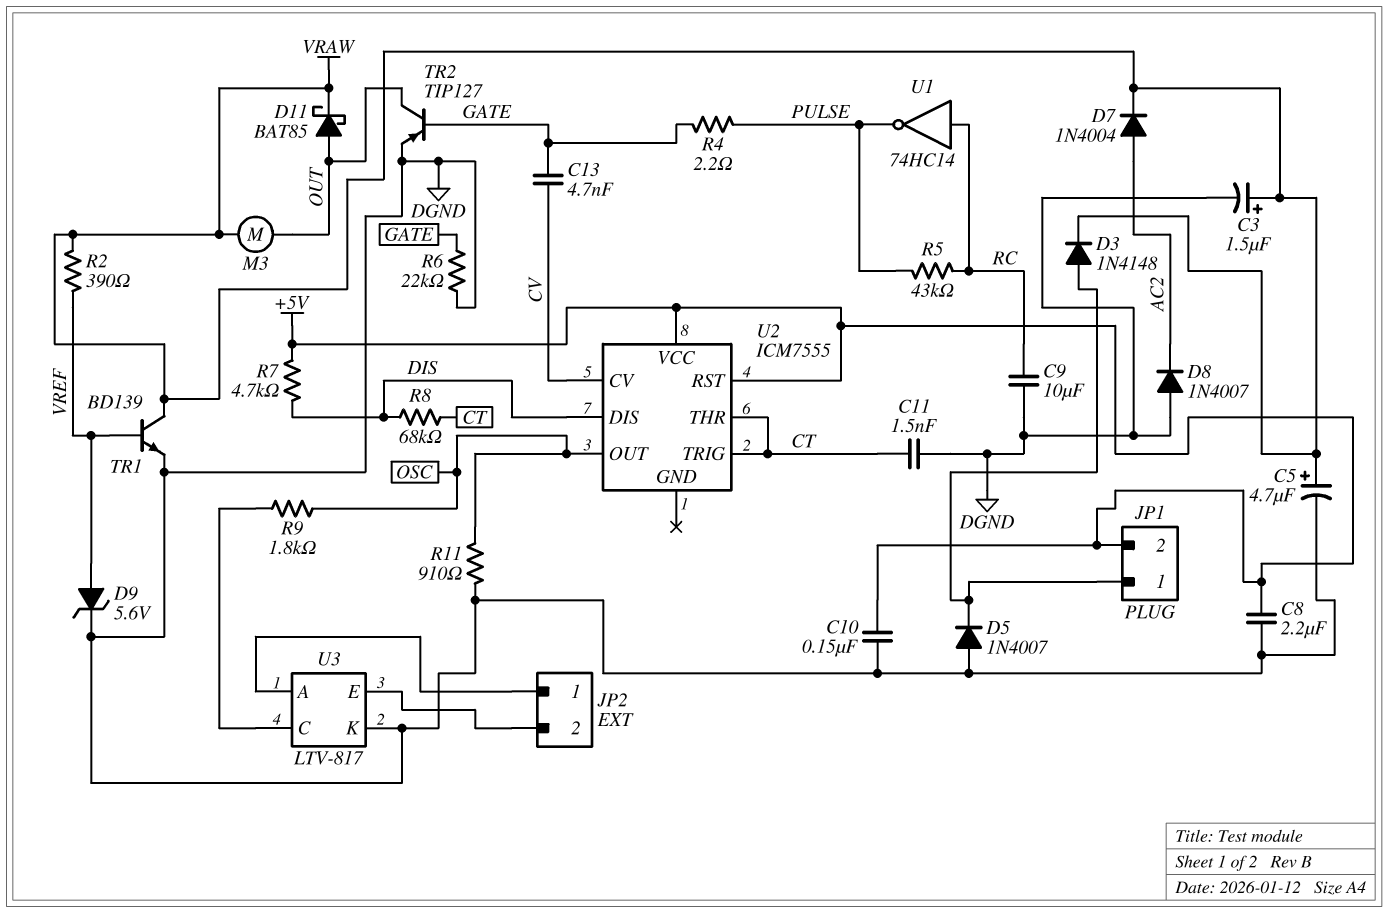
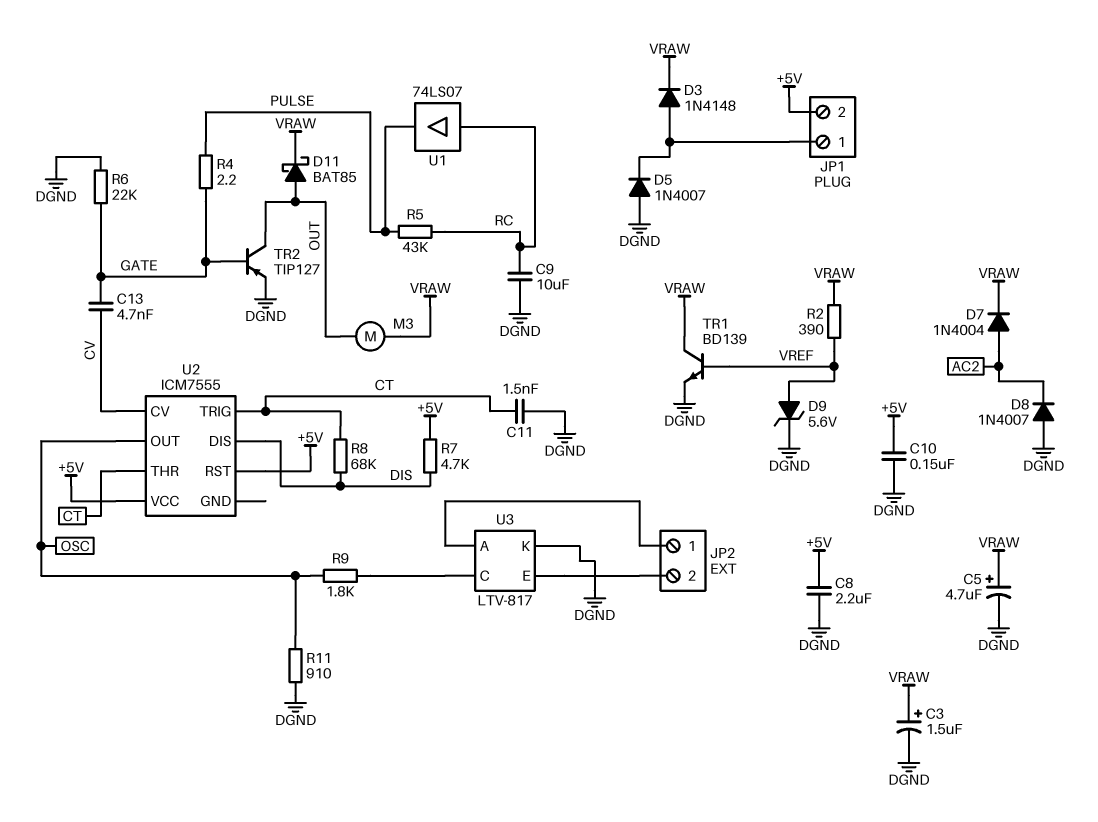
U1: NOT 74HC14 (in RC, out PULSE) -> buffer 74LS07 (in RC, out PULSE)

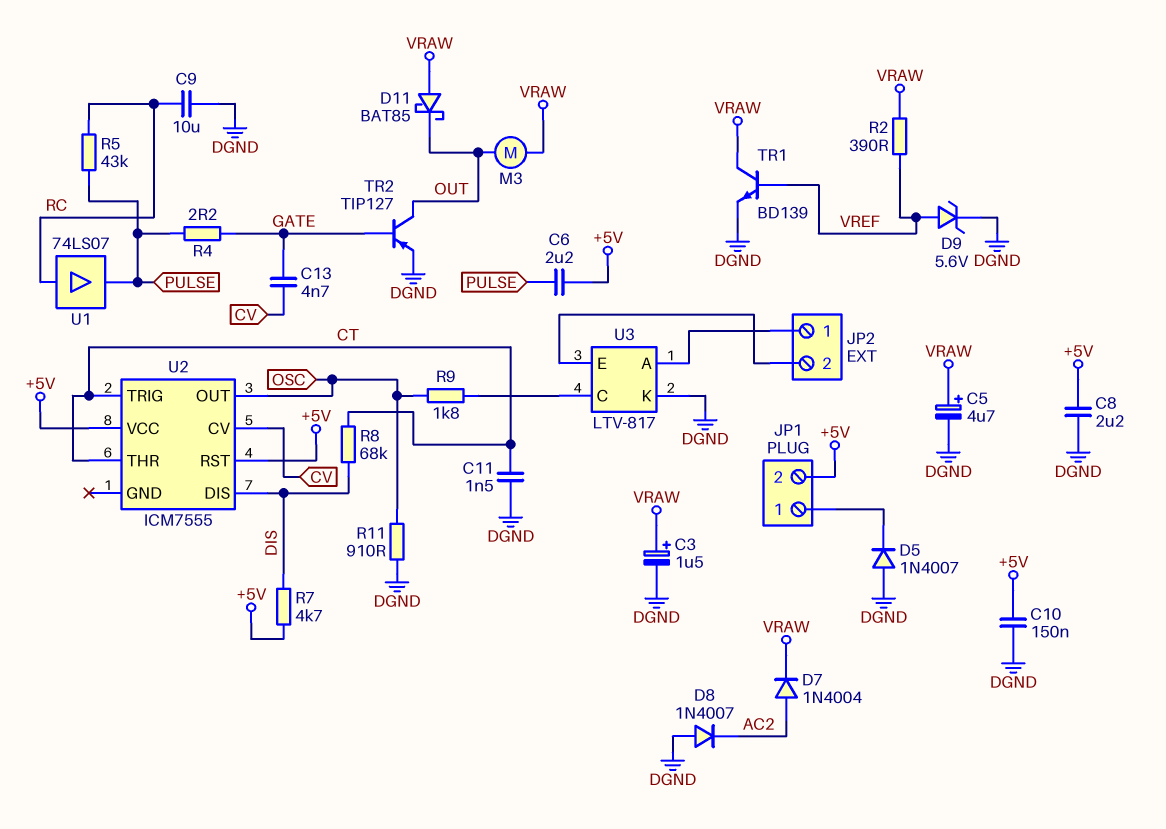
C6: none -> 2.2uF (+5V, PULSE)
D3: diode 1N4148 (A JP1/1, K VRAW) -> none
D11: schottky BAT85 (A OUT, K VRAW) -> schottky BAT85 (A VRAW, K OUT)
R6: 22k (DGND, GATE) -> none

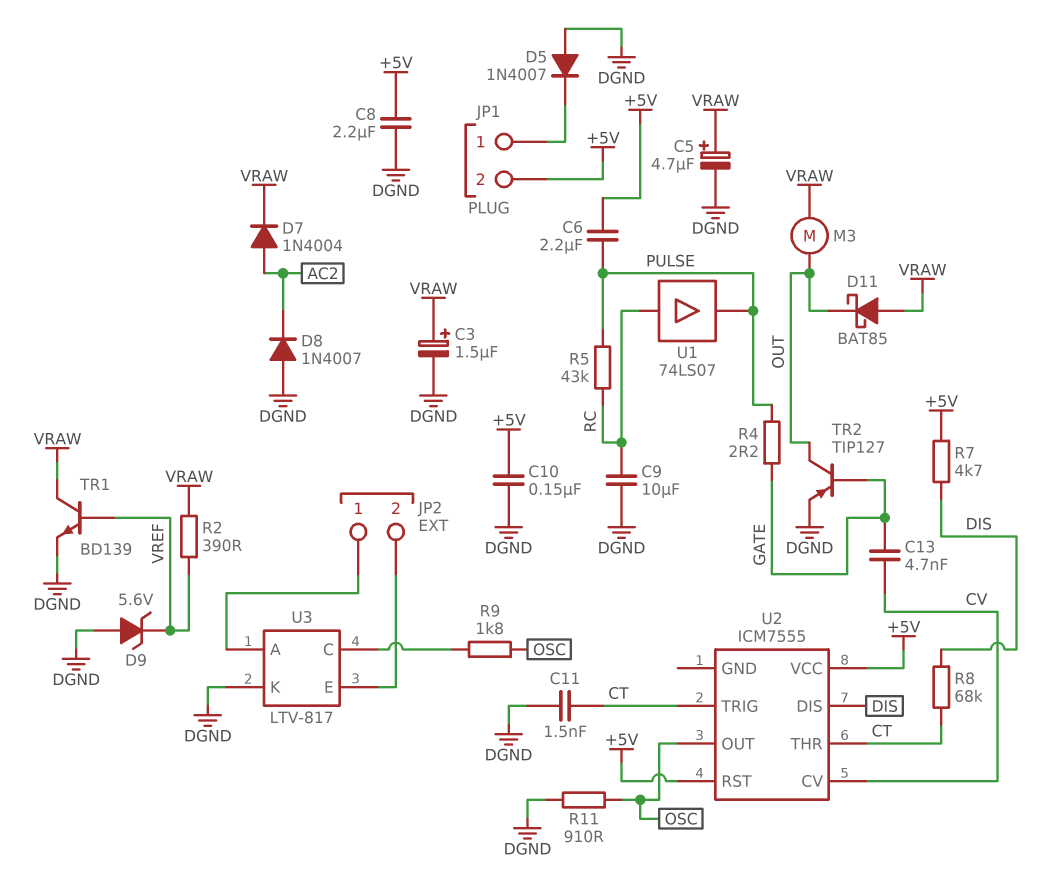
D9: zener 5.6V (A VREF, K DGND) -> zener 5.6V (A DGND, K VREF)

